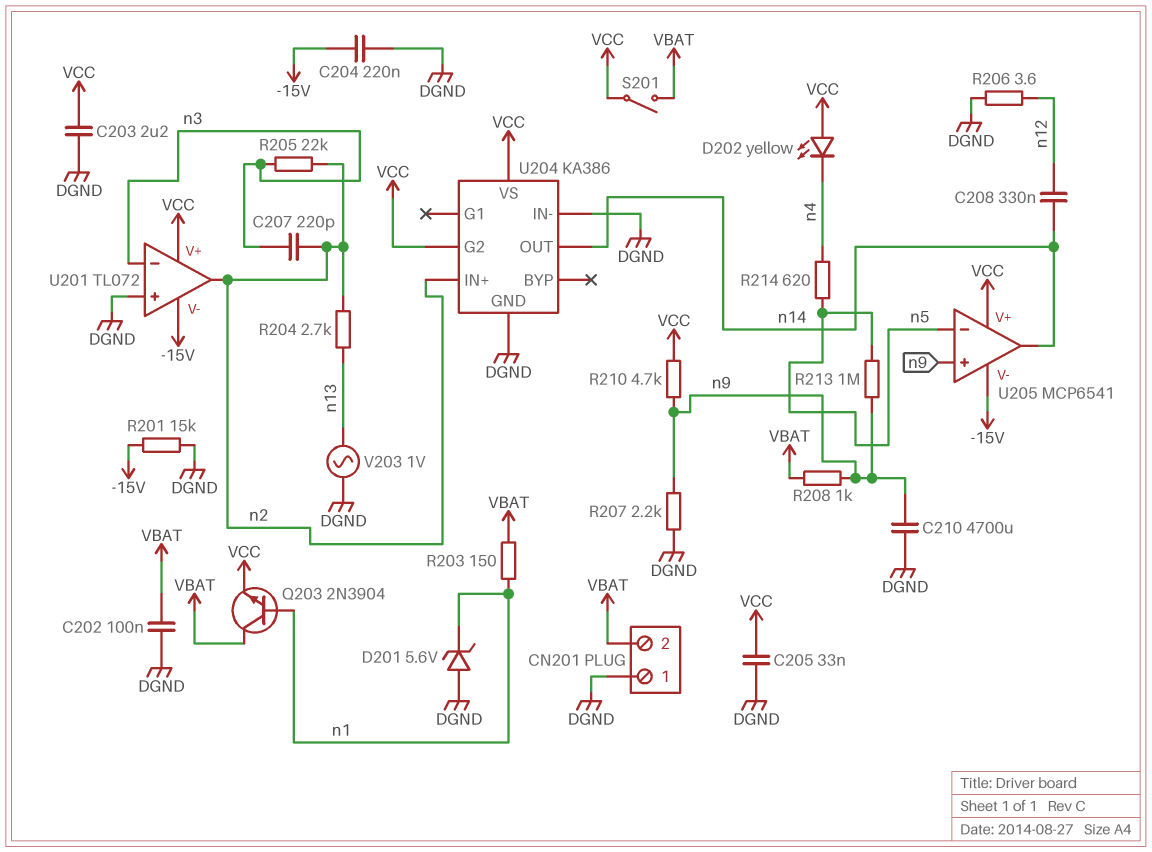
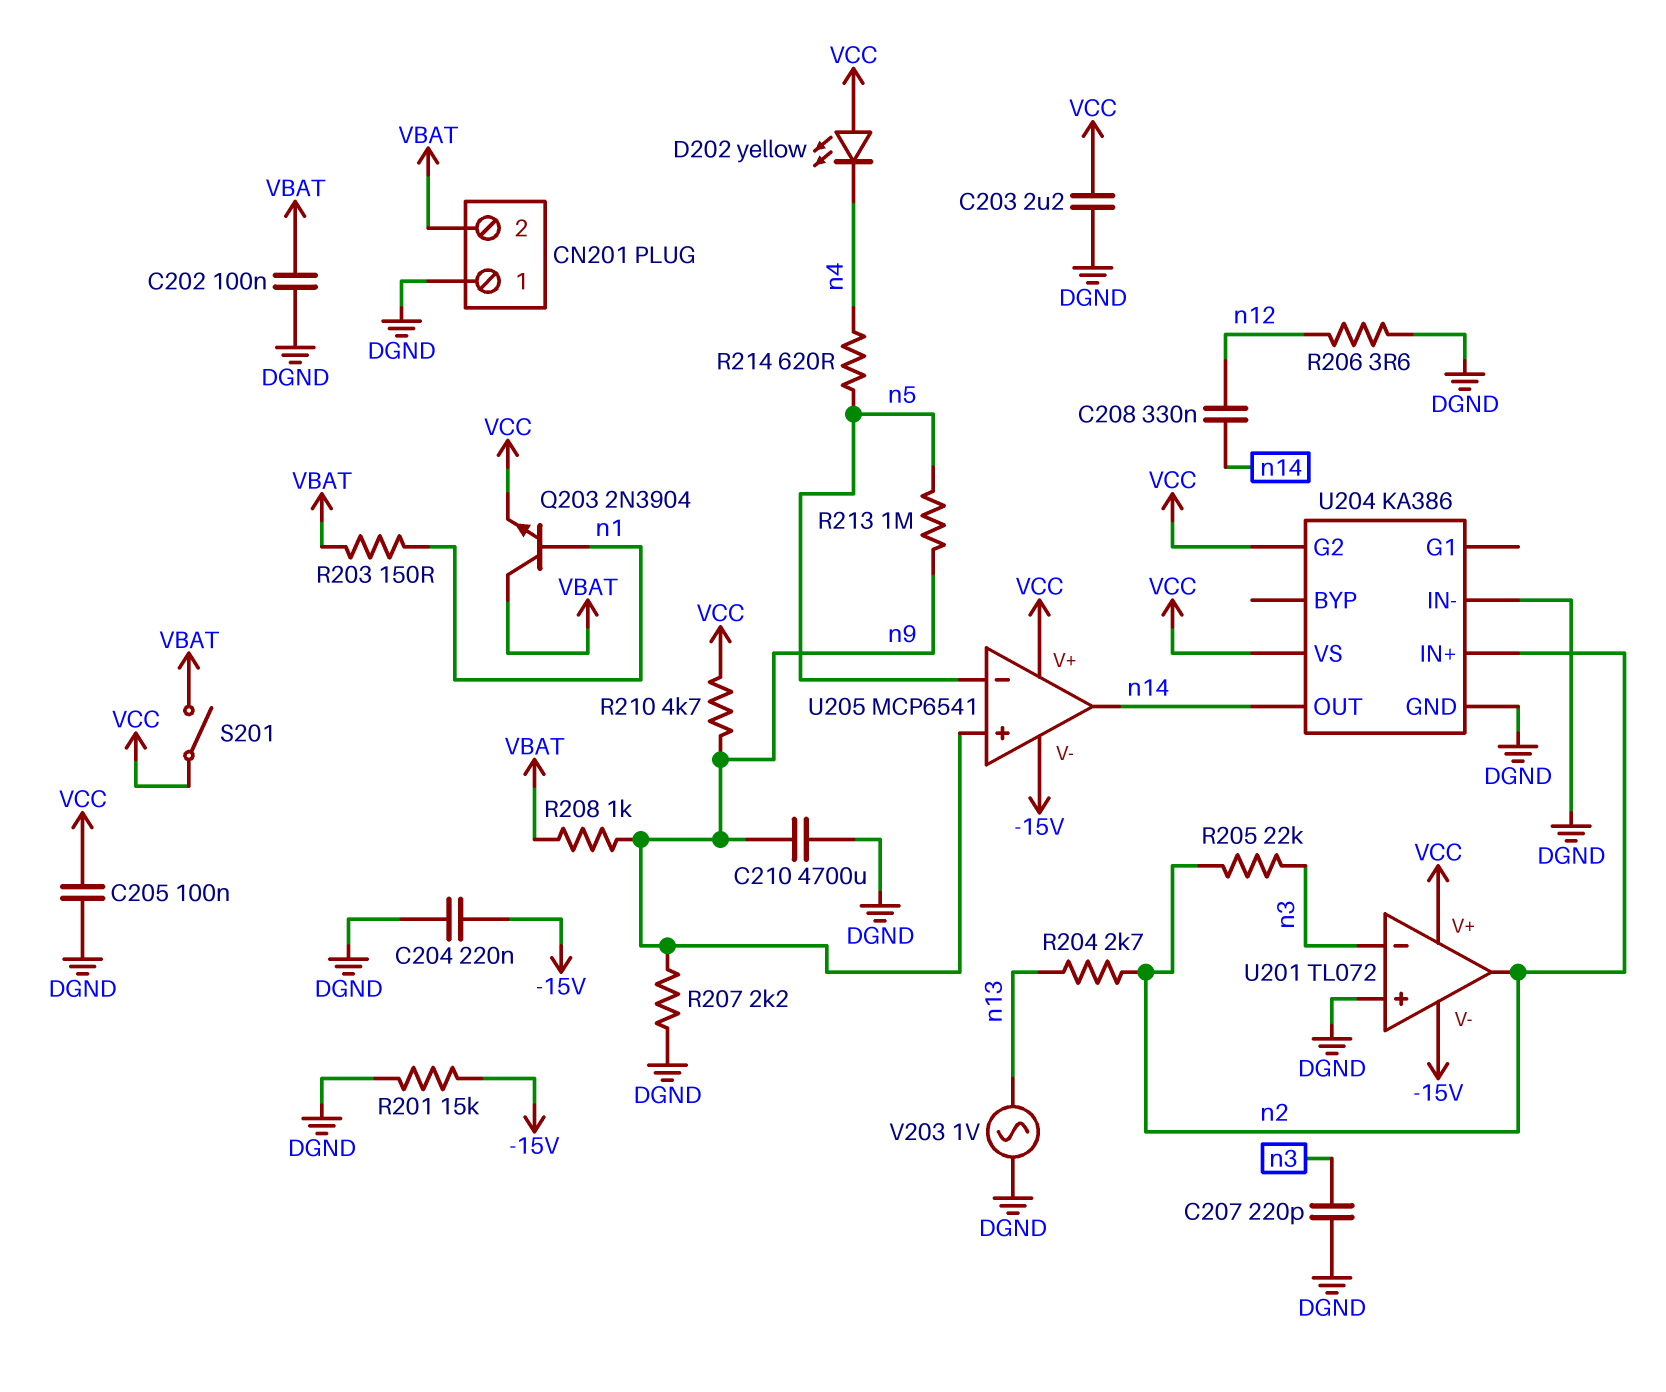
C205: 33nF (DGND, VCC) -> 100nF (DGND, VCC)
C207: 220pF (n2, n3) -> 220pF (DGND, n3)
D201: zener 5.6V (A DGND, K n1) -> none

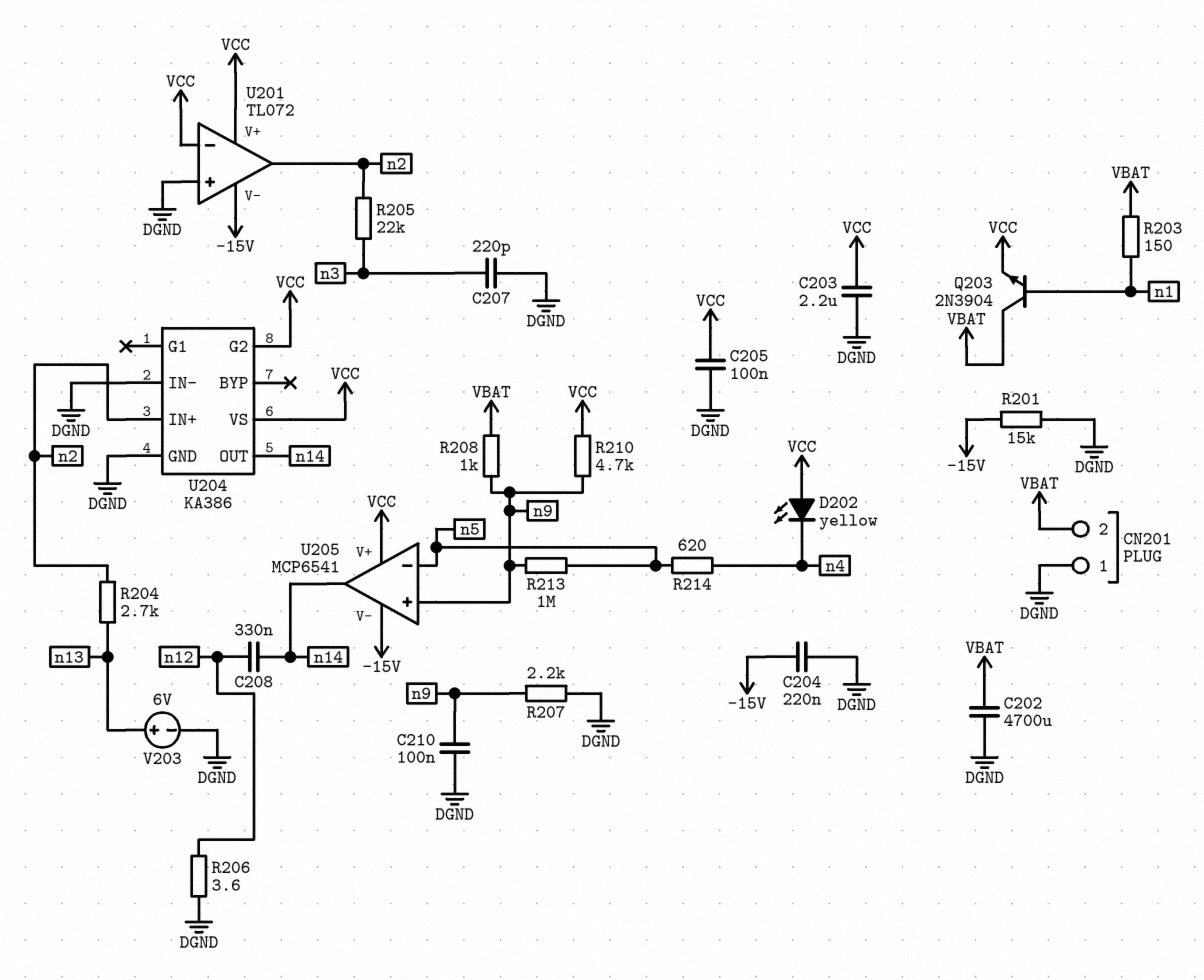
C202: 100nF (DGND, VBAT) -> 4700uF (DGND, VBAT)
C210: 4700uF (DGND, n9) -> 100nF (DGND, n9)
S201: switch (VBAT, VCC) -> none
U201 pin in-: n3 -> VCC
V203: AC 1V (DGND, n13) -> 6V (plus n13, minus DGND)

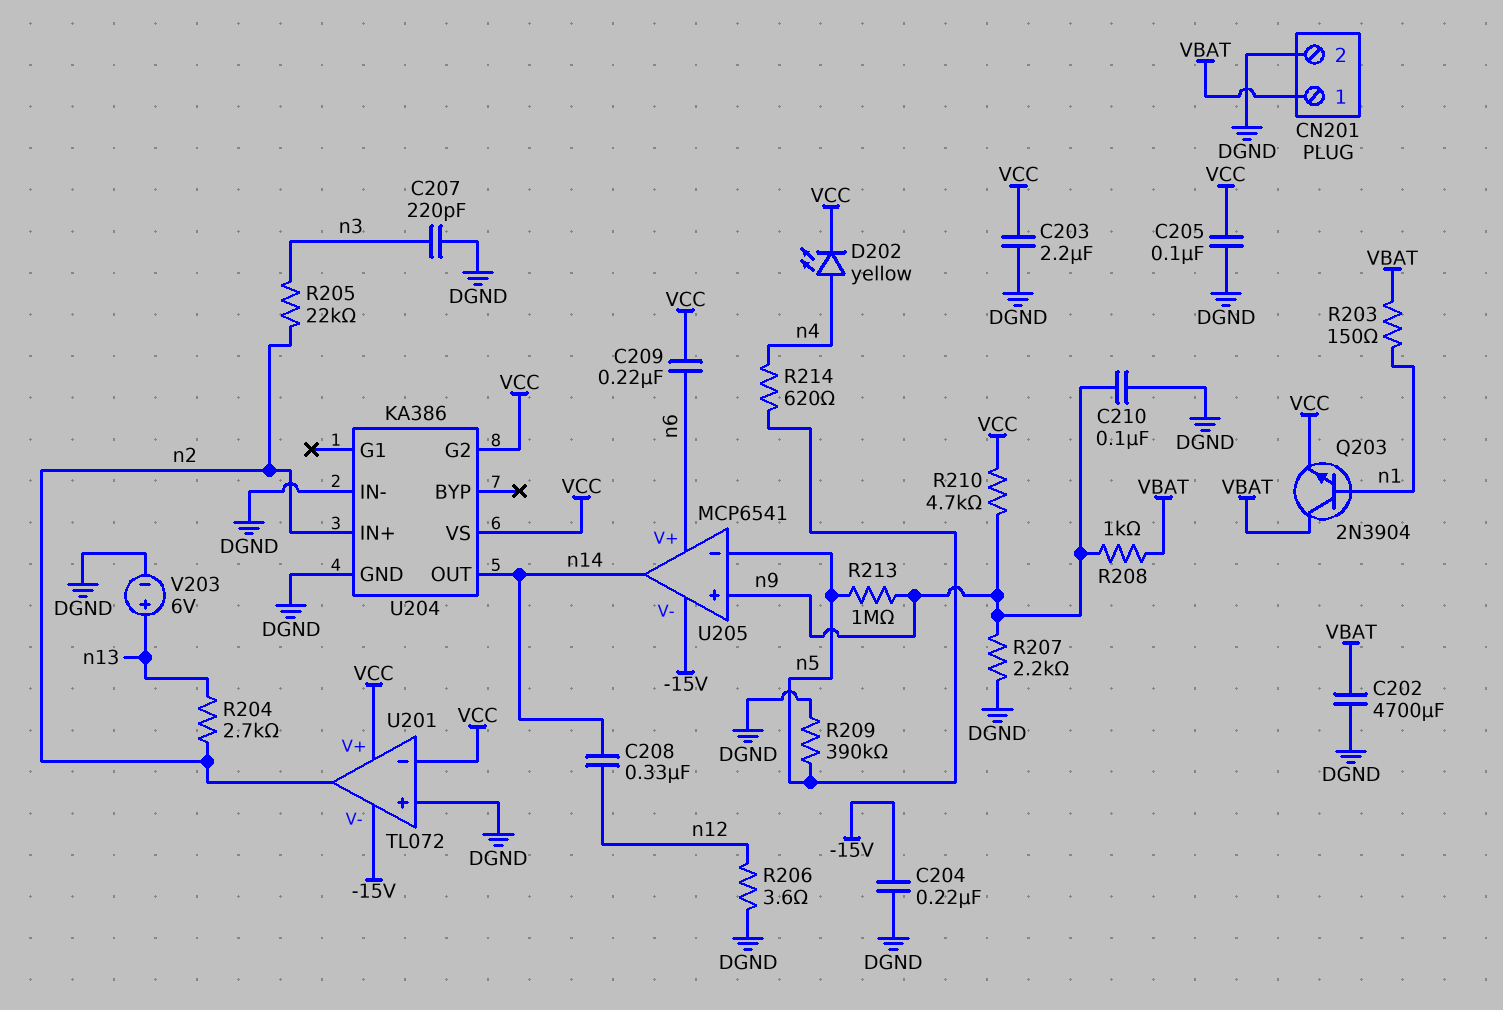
C209: none -> 220nF (VCC, n6)
CN201 pin 1: DGND -> VBAT
CN201 pin 2: VBAT -> DGND
D202: LED yellow (A VCC, K n4) -> LED yellow (A n4, K VCC)
R201: 15k (-15V, DGND) -> none
R209: none -> 390k (DGND, n5)
U205 pin V+: VCC -> n6

